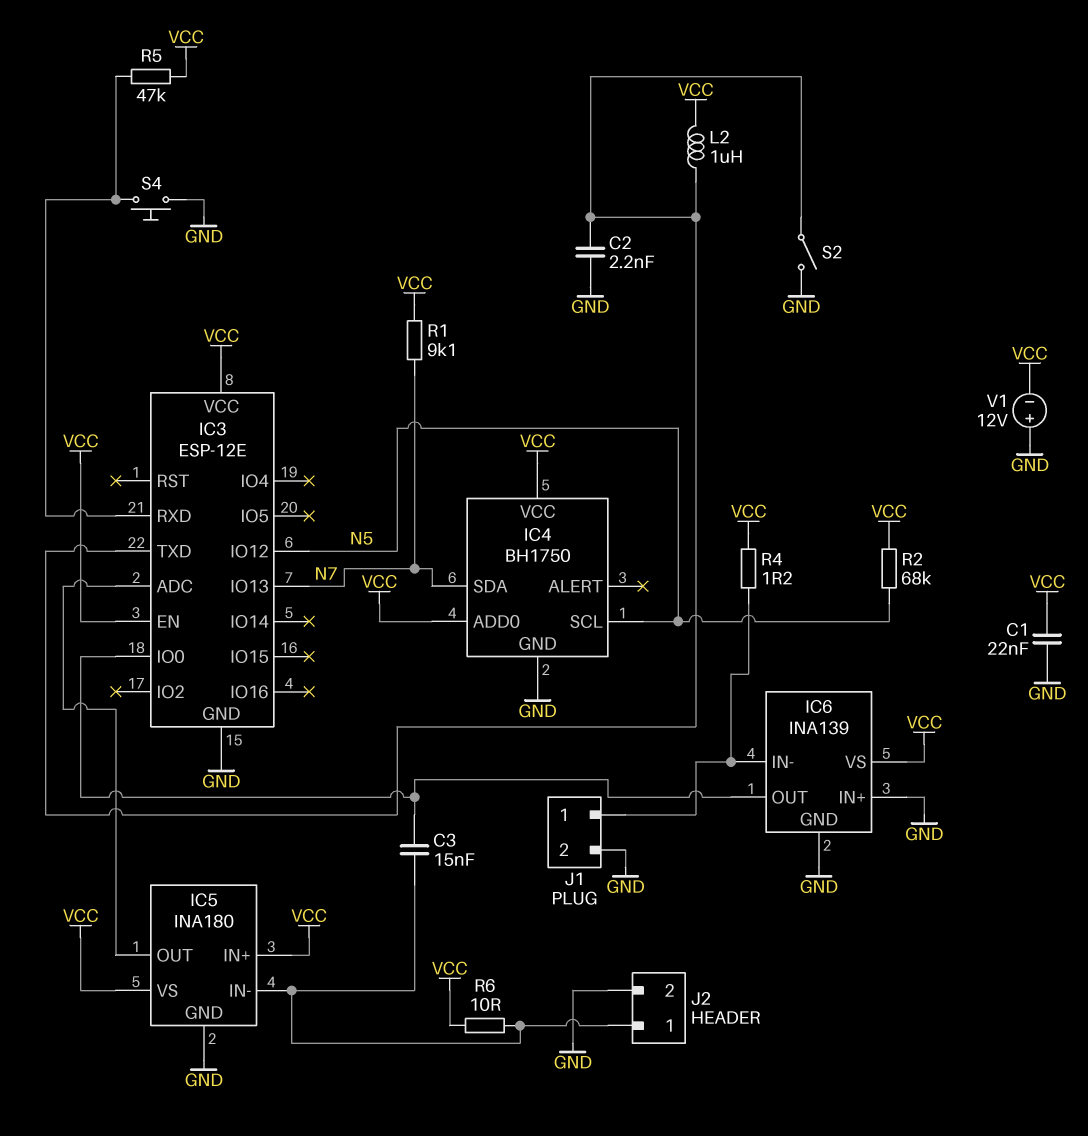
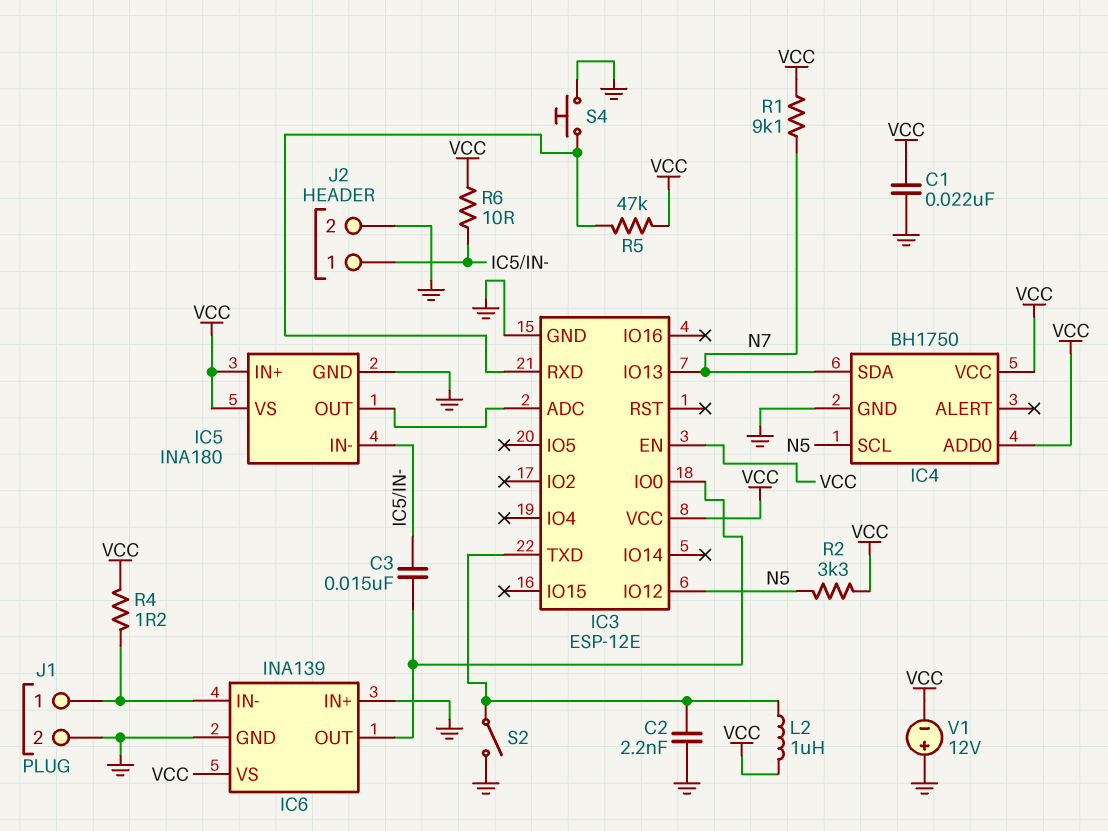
R2: 68k (N5, VCC) -> 3.3k (N5, VCC)

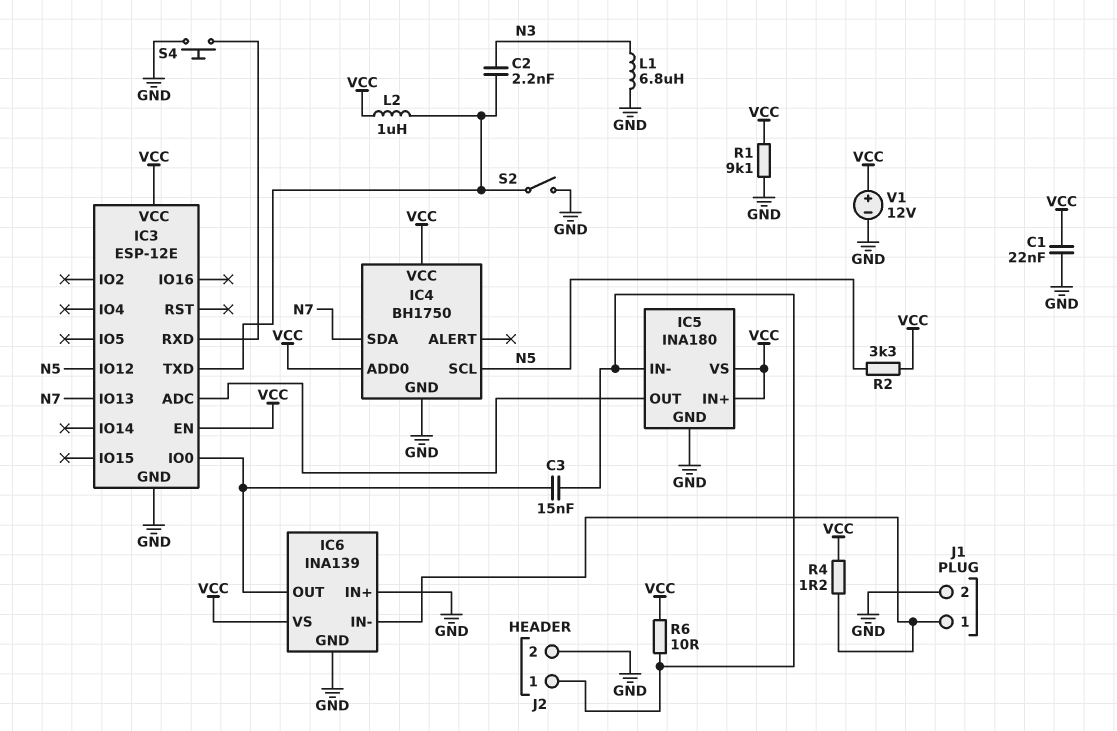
C2: 2.2nF (GND, IC3/TXD) -> 2.2nF (IC3/TXD, N3)
L1: none -> 6.8uH (GND, N3)
R1: 9.1k (N7, VCC) -> 9.1k (GND, VCC)
R5: 47k (IC3/RXD, VCC) -> none
V1: 12V (plus GND, minus VCC) -> 12V (plus VCC, minus GND)

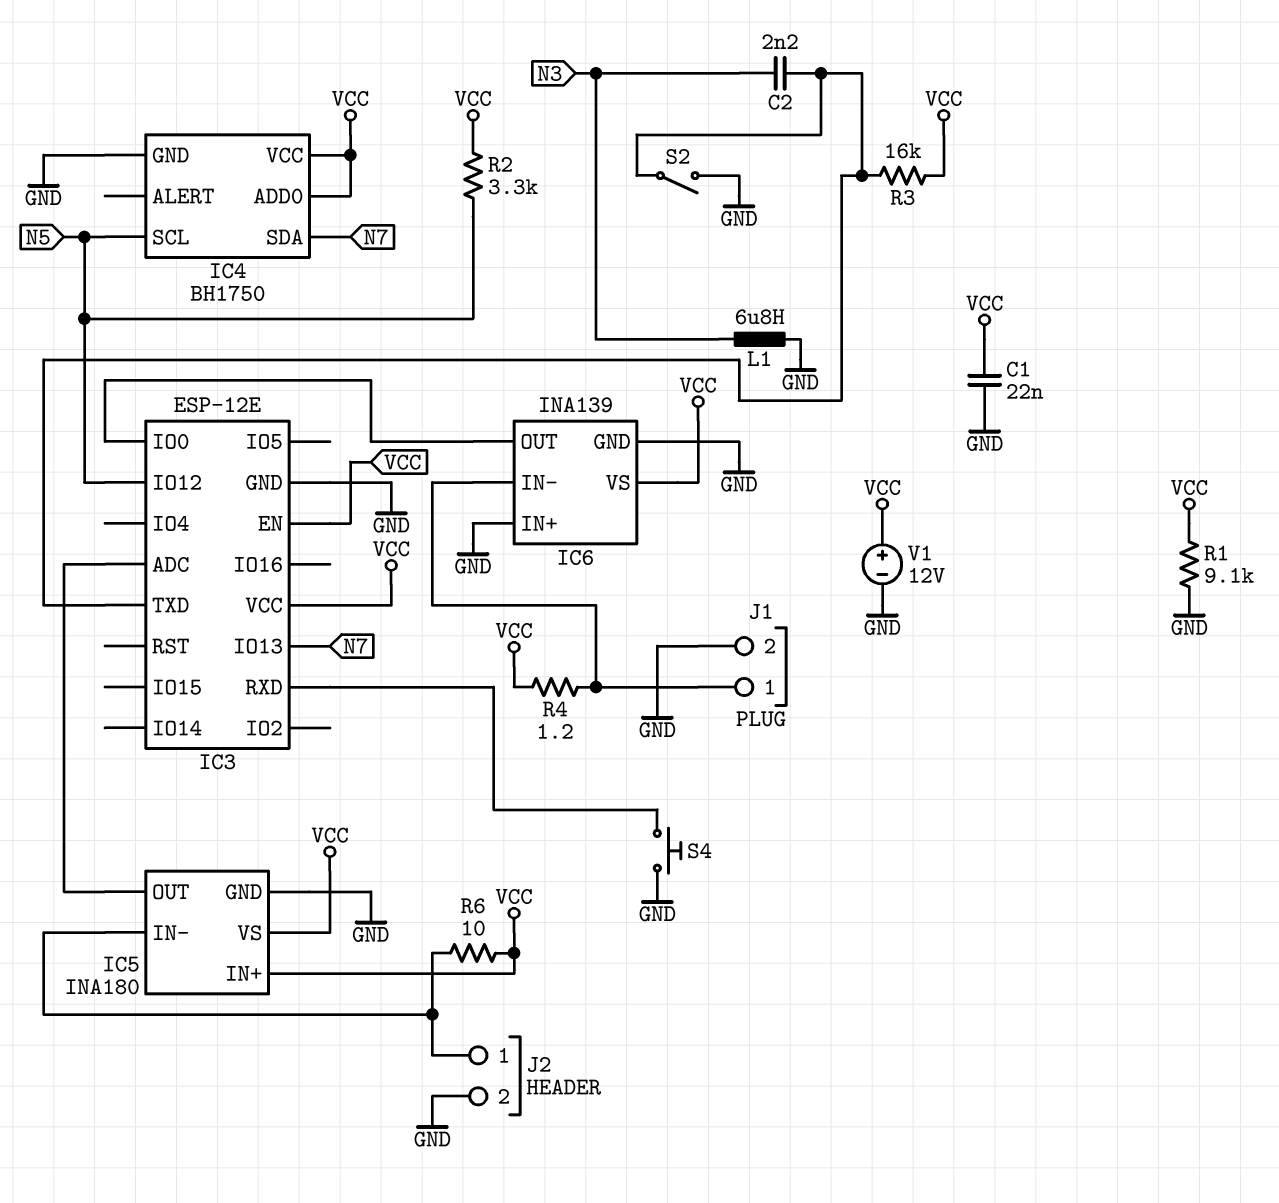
C3: 15nF (IC3/IO0, IC5/IN-) -> none
L2: 1uH (IC3/TXD, VCC) -> none
R3: none -> 16k (IC3/TXD, VCC)

